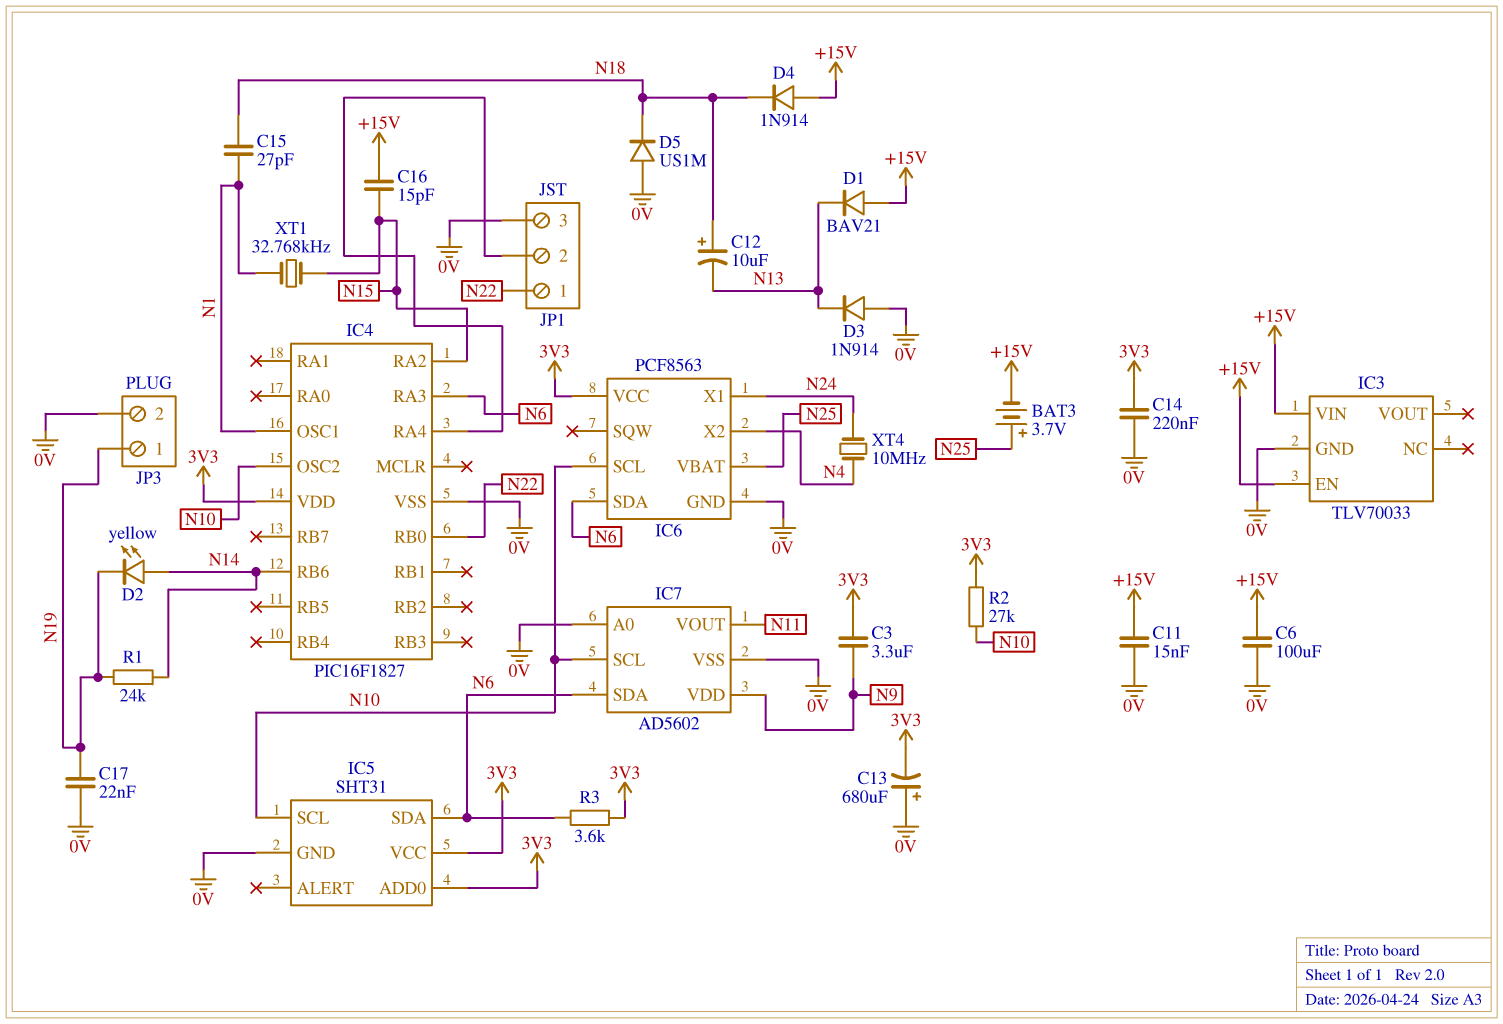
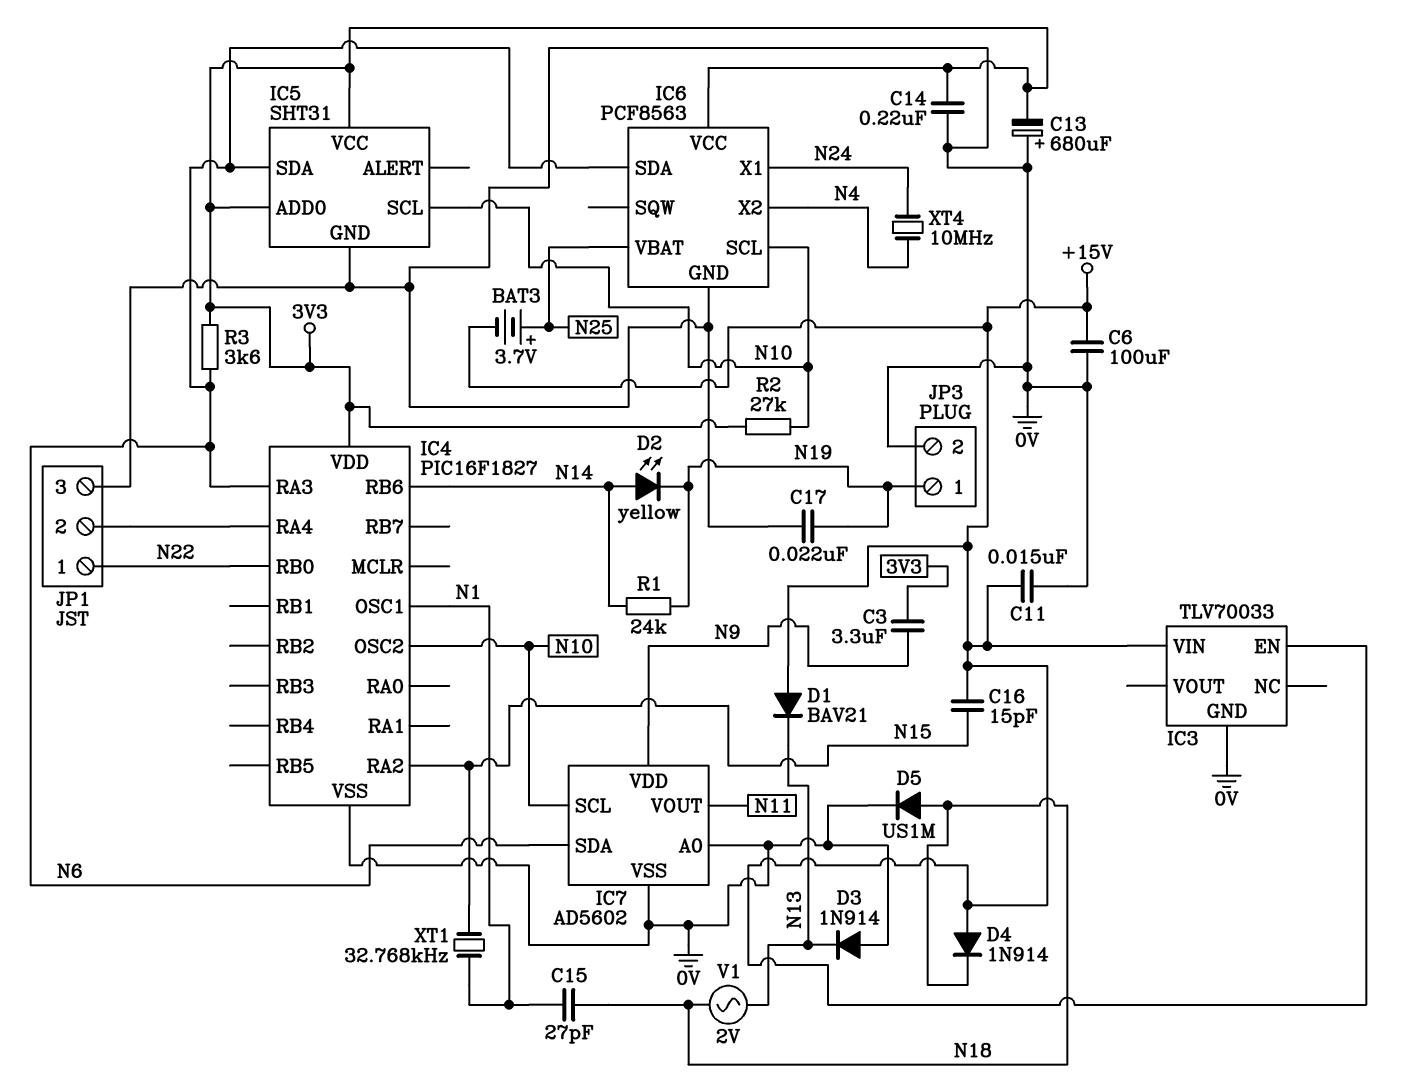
C12: 10uF (plus N18, minus N13) -> none
D5: diode US1M (A 0V, K N18) -> diode US1M (A N18, K 0V)
V1: none -> AC 2V (N13, N18)

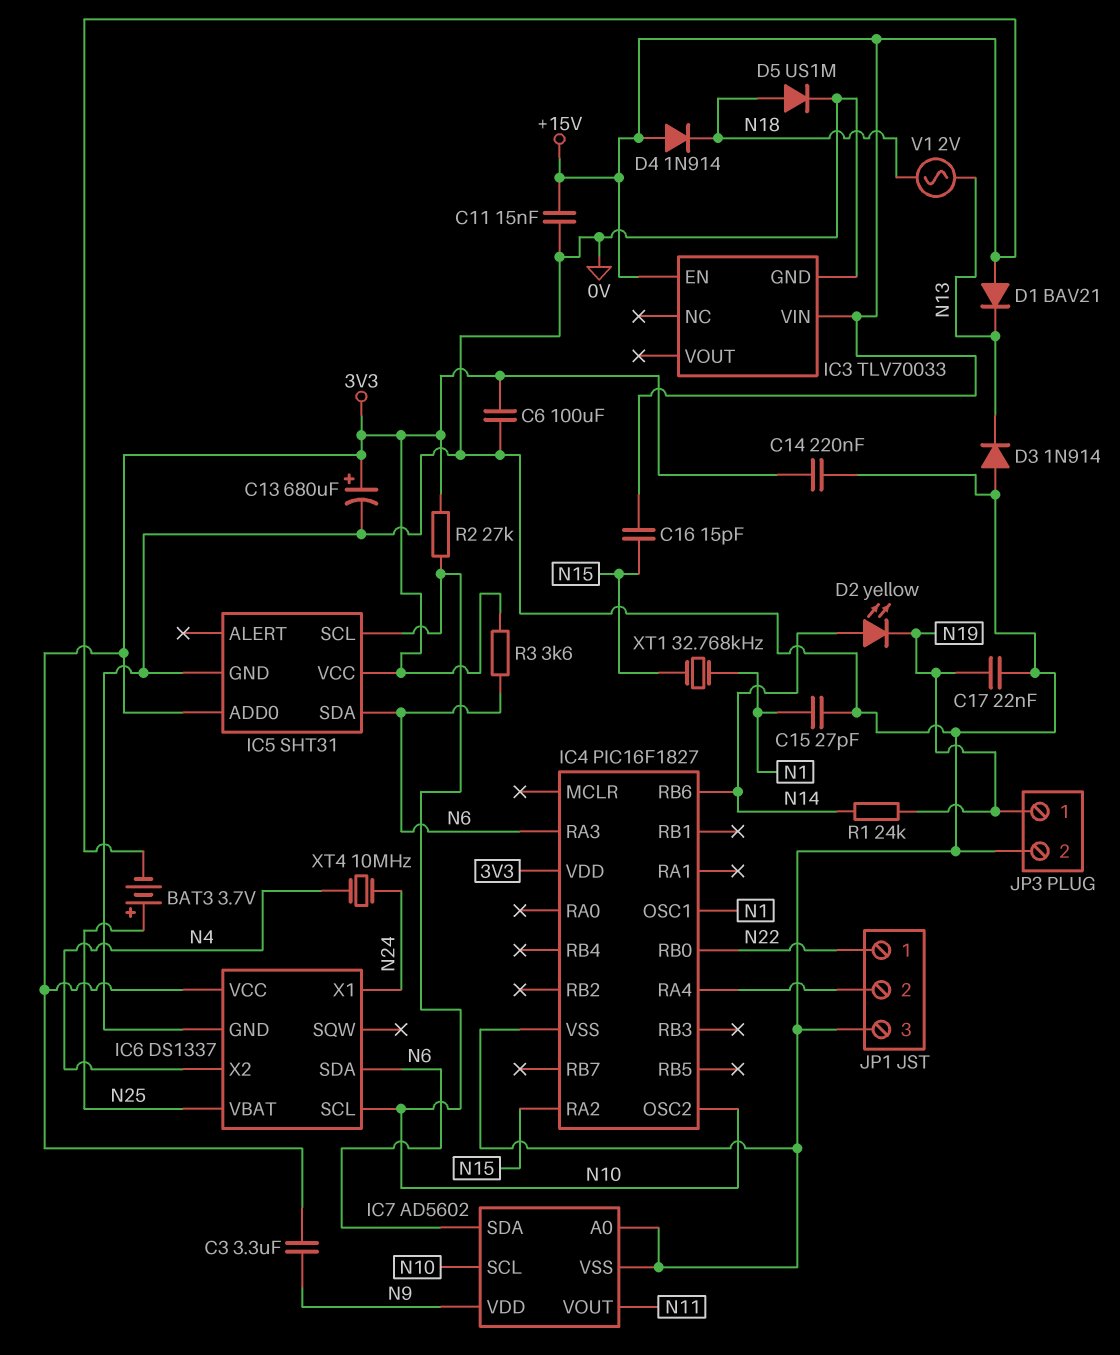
C6: 100uF (+15V, 0V) -> 100uF (0V, 3V3)
C13: 680uF (plus 0V, minus 3V3) -> 680uF (plus 3V3, minus 0V)
C15: 27pF (N1, N18) -> 27pF (0V, N1)
IC6: PCF8563 -> DS1337

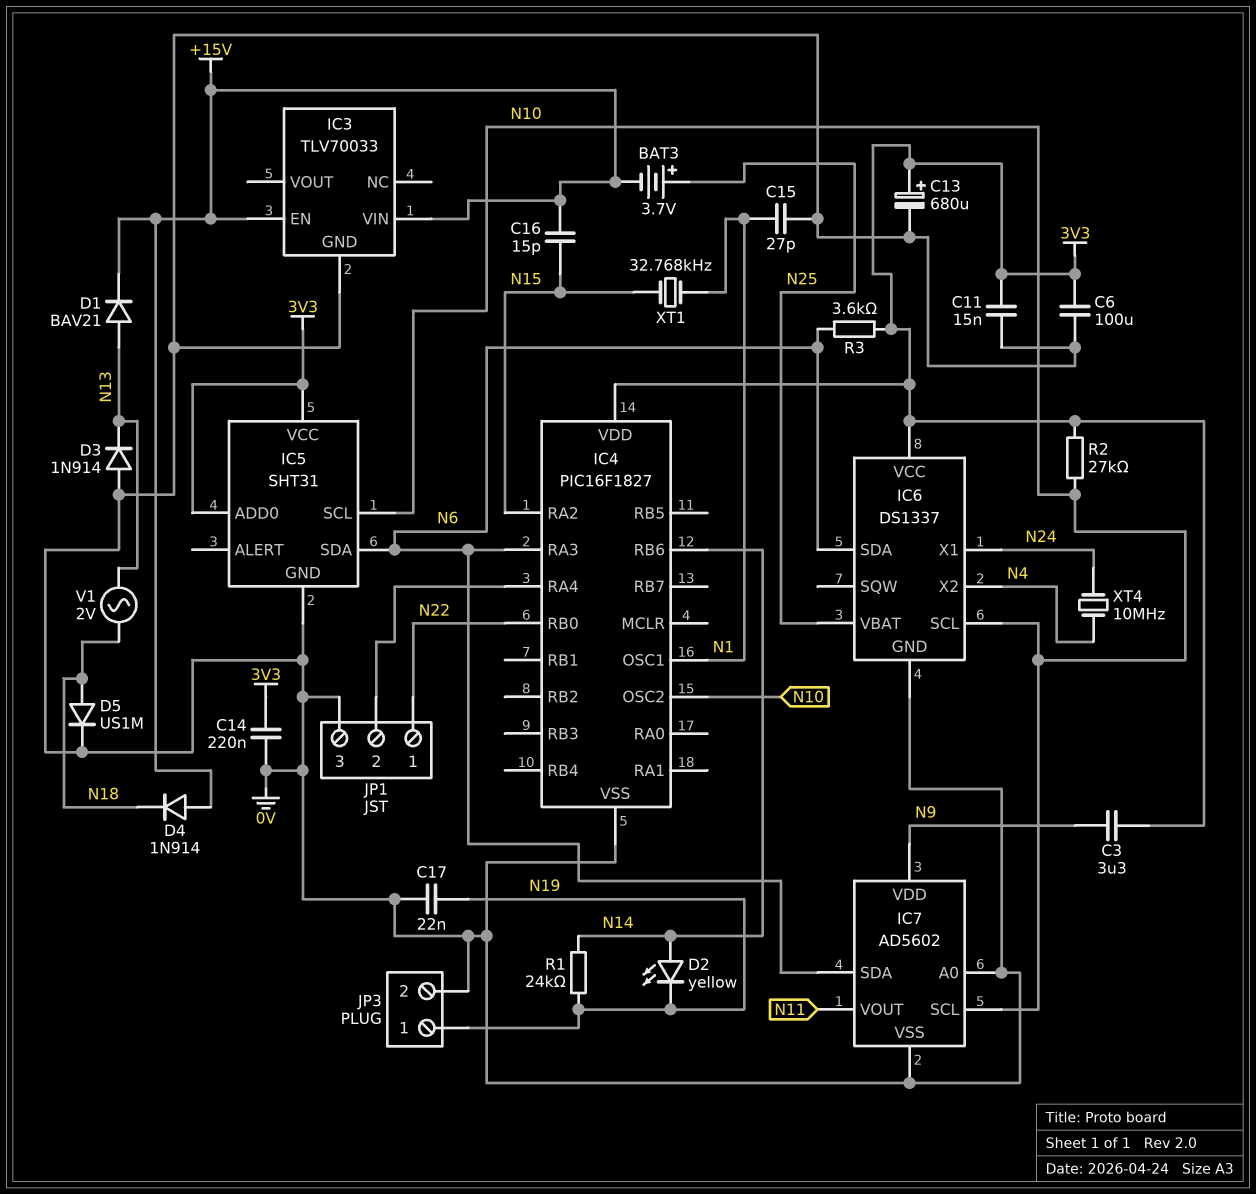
C11: 15nF (+15V, 0V) -> 15nF (0V, 3V3)
D1: diode BAV21 (A +15V, K N13) -> diode BAV21 (A N13, K +15V)

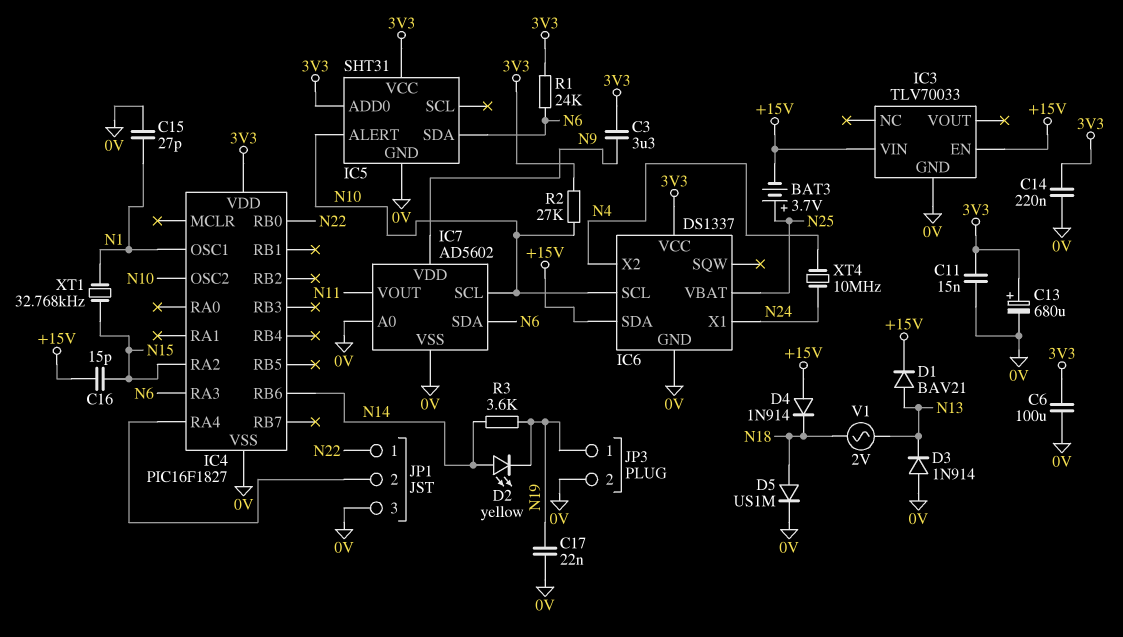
IC5 pin ALERT: none -> N10
IC5 pin SCL: N10 -> none
IC6 pin SDA: N6 -> +15V
R1: 24k (N14, N19) -> 24k (3V3, N6)
R3: 3.6k (3V3, N6) -> 3.6k (N14, N19)

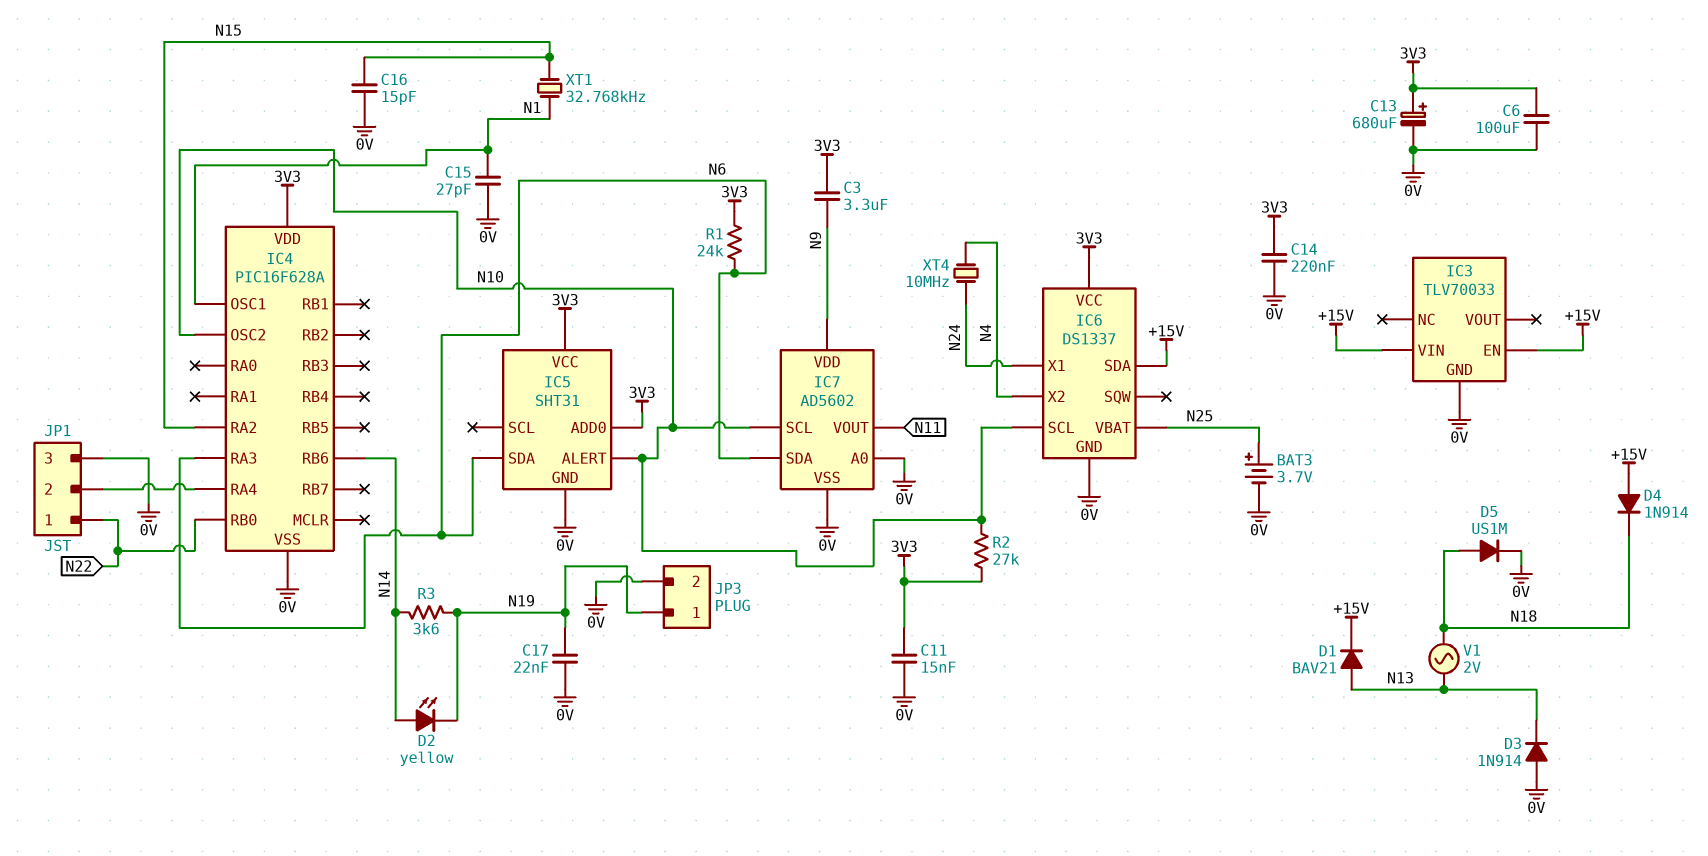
BAT3: 3.7V (plus N25, minus +15V) -> 3.7V (plus N25, minus 0V)
C16: 15pF (+15V, N15) -> 15pF (0V, N15)
IC4: PIC16F1827 -> PIC16F628A

